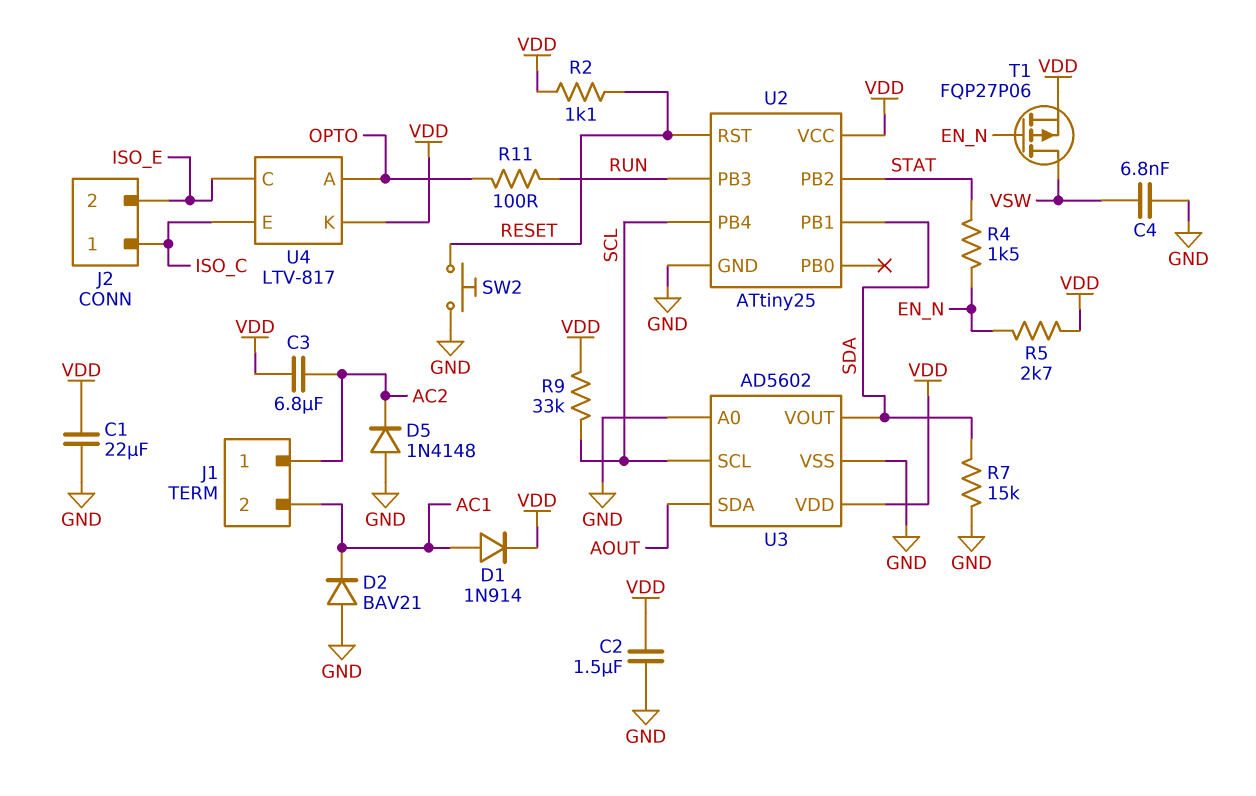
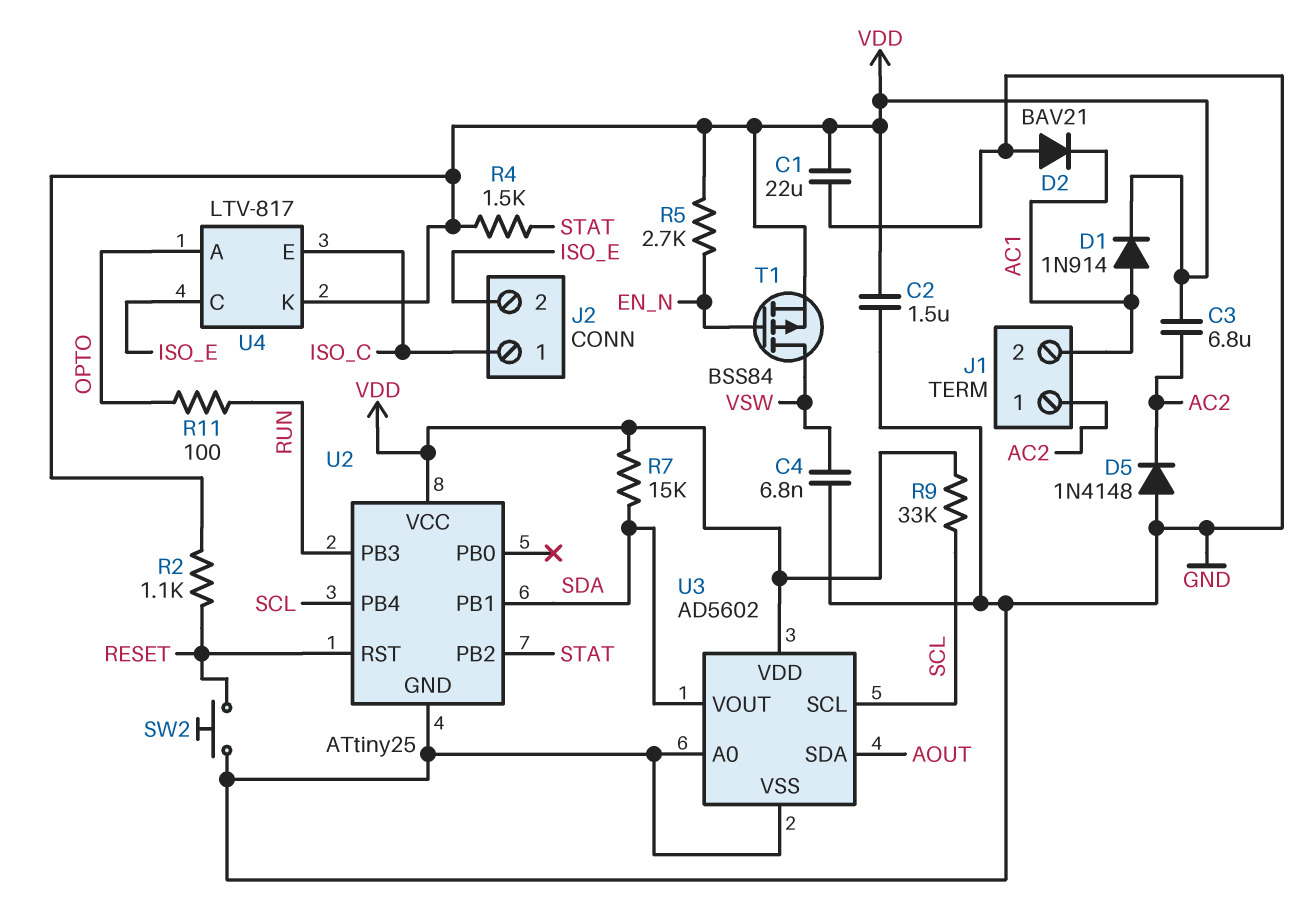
R4: 1.5k (EN_N, STAT) -> 1.5k (STAT, VDD)
R7: 15k (GND, SDA) -> 15k (SDA, VDD)
T1: PMOS FQP27P06 (G EN_N, D VSW, S VDD) -> PMOS BSS84 (G EN_N, D VSW, S VDD)

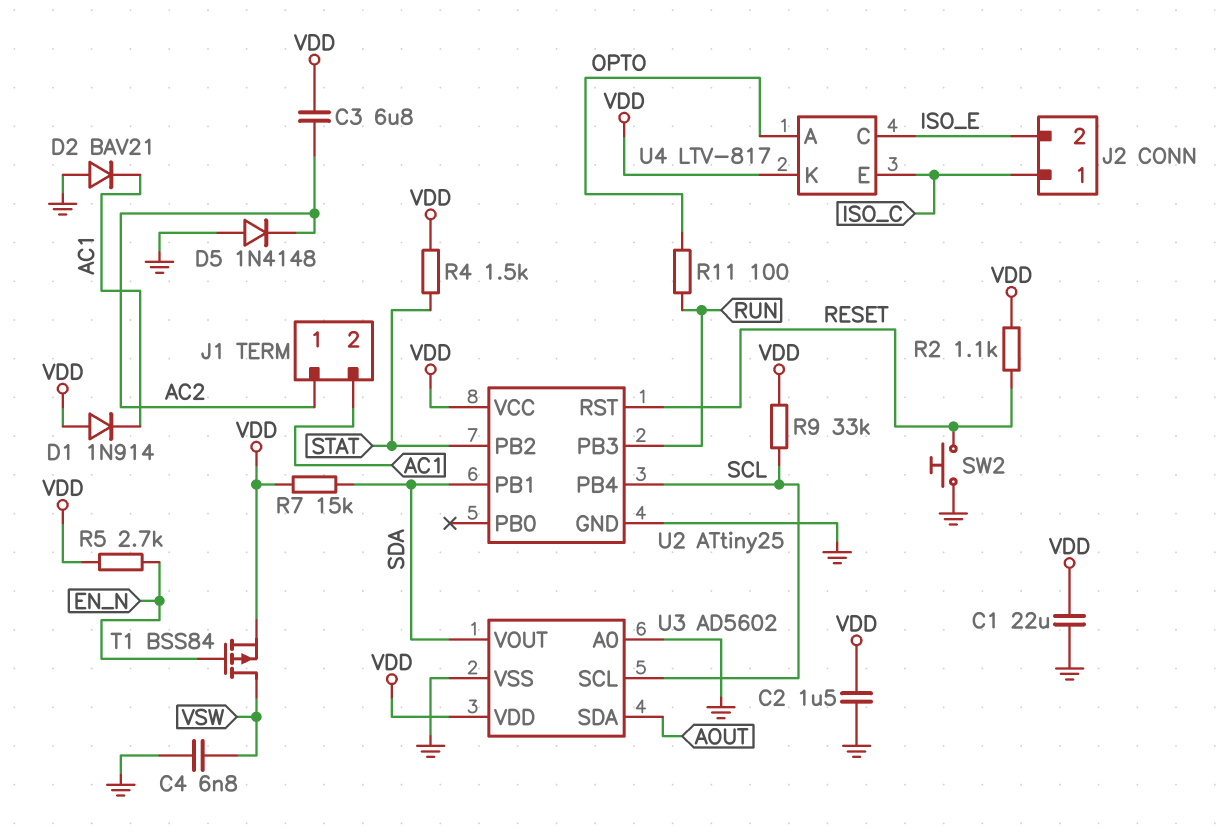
D1: diode 1N914 (A AC1, K VDD) -> diode 1N914 (A VDD, K AC1)

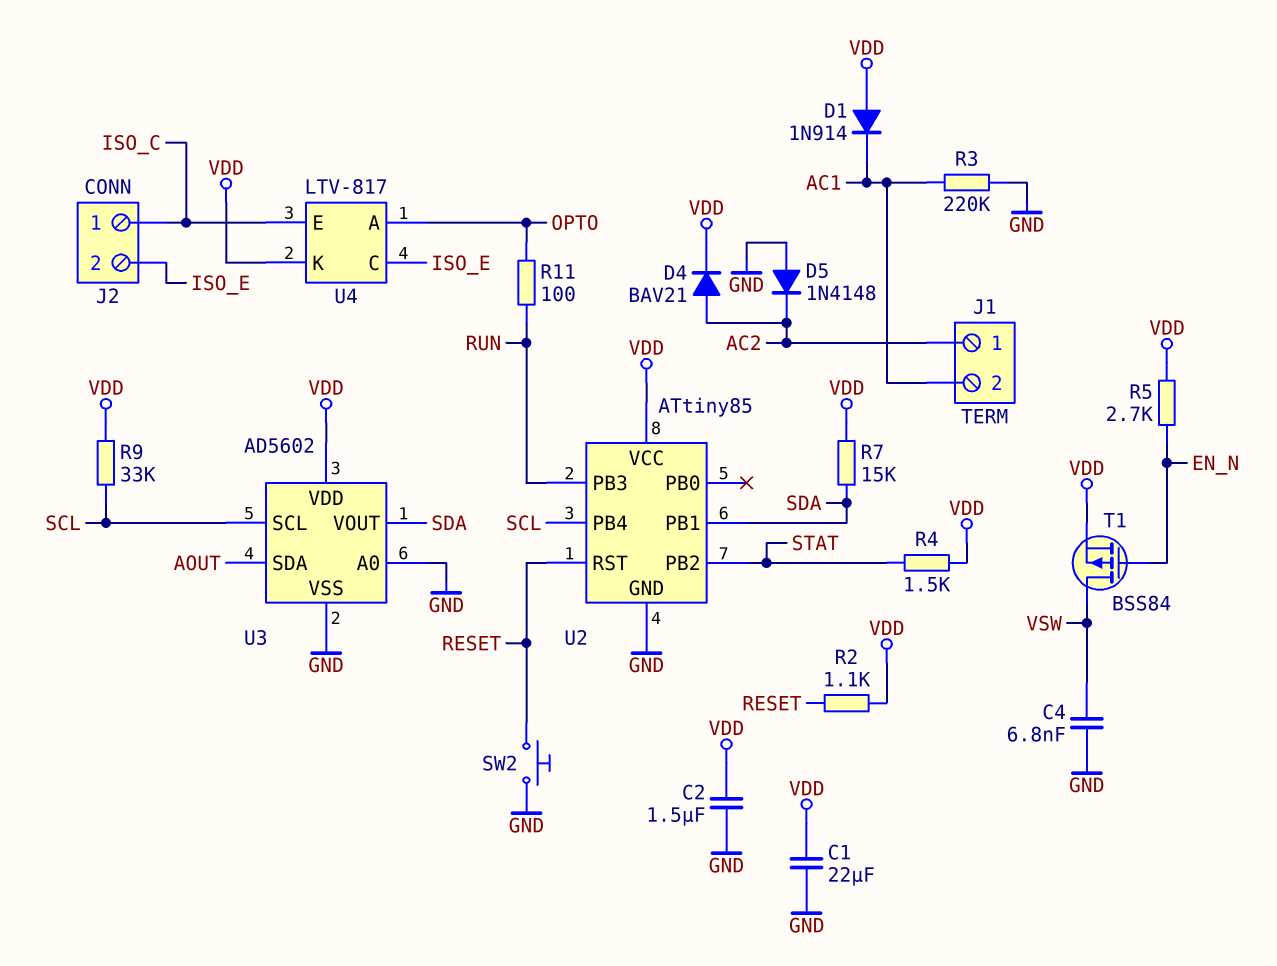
C3: 6.8uF (AC2, VDD) -> none
D2: diode BAV21 (A GND, K AC1) -> none
D4: none -> diode BAV21 (A AC2, K VDD)
R3: none -> 220k (AC1, GND)
U2: ATtiny25 -> ATtiny85

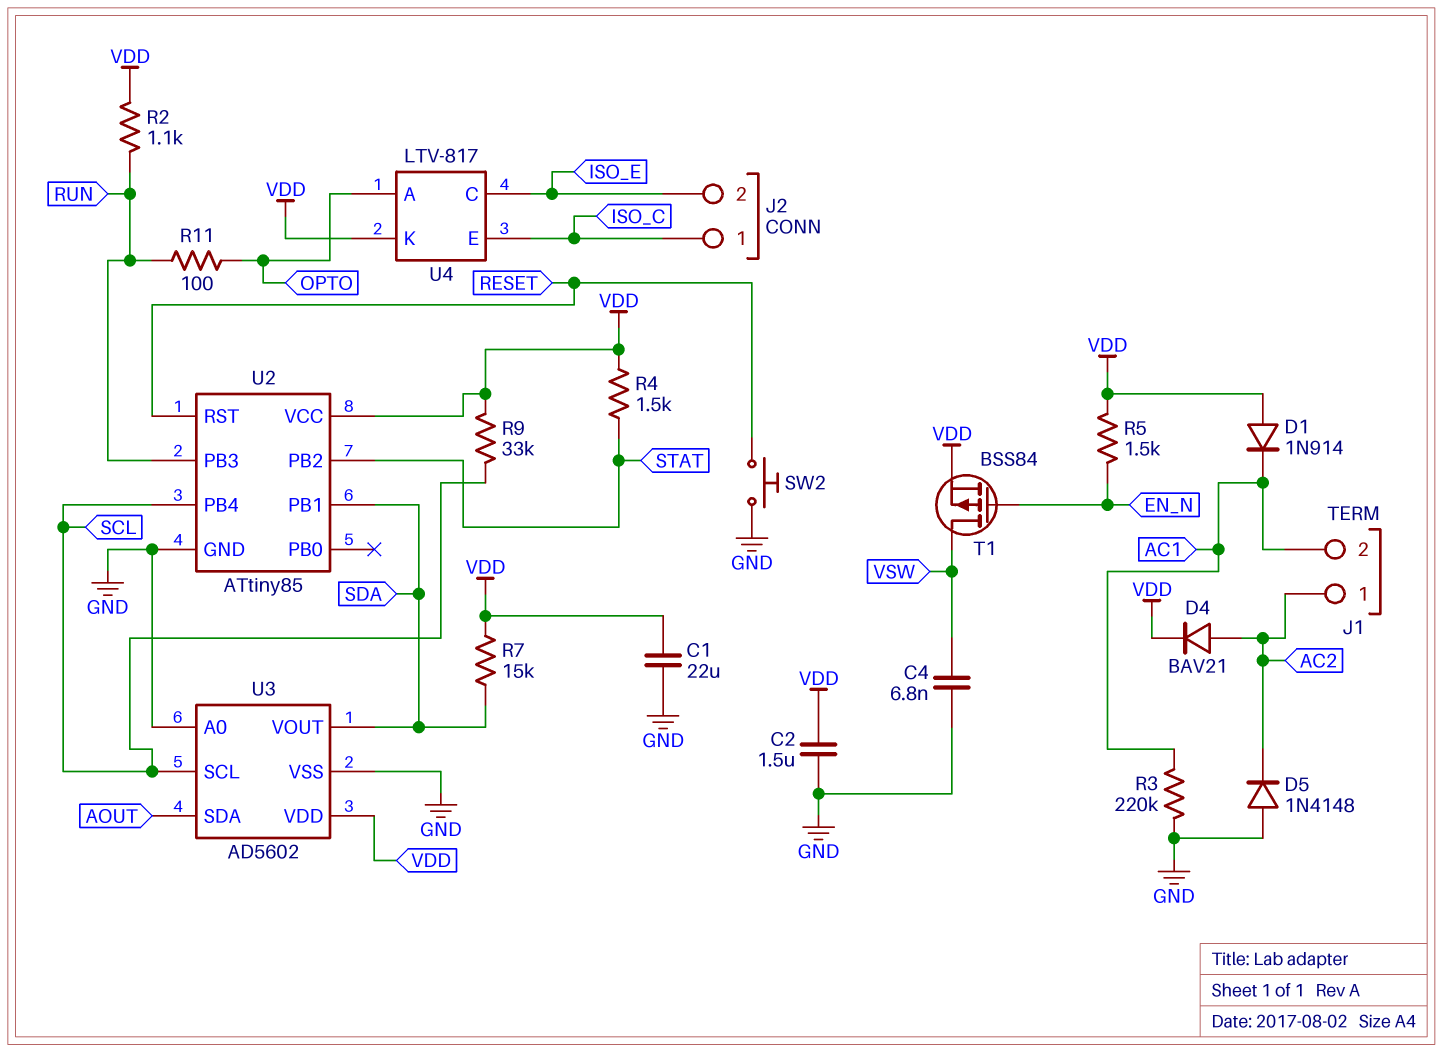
R2: 1.1k (RESET, VDD) -> 1.1k (RUN, VDD)
R5: 2.7k (EN_N, VDD) -> 1.5k (EN_N, VDD)

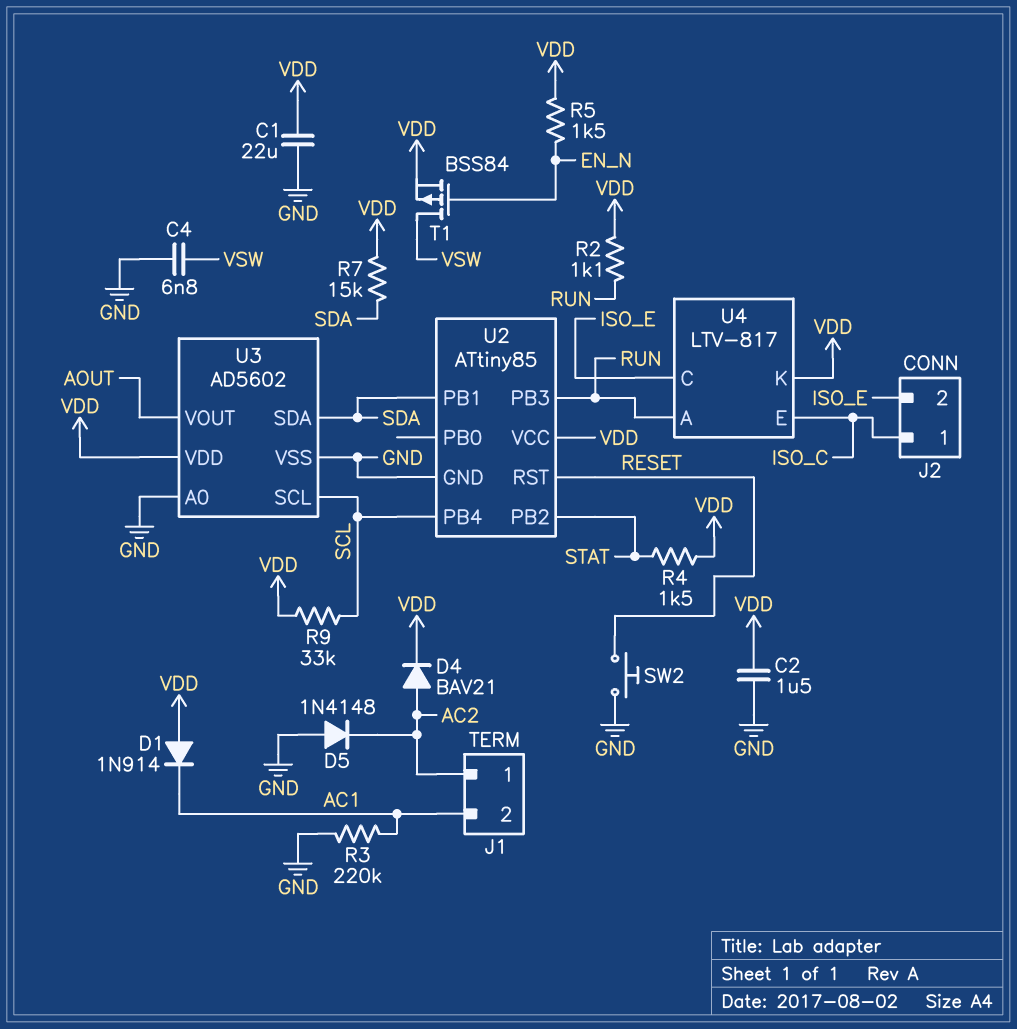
R11: 100 (OPTO, RUN) -> none
U3 pin SDA: AOUT -> SDA
U3 pin VOUT: SDA -> AOUT
U4 pin A: OPTO -> RUN

